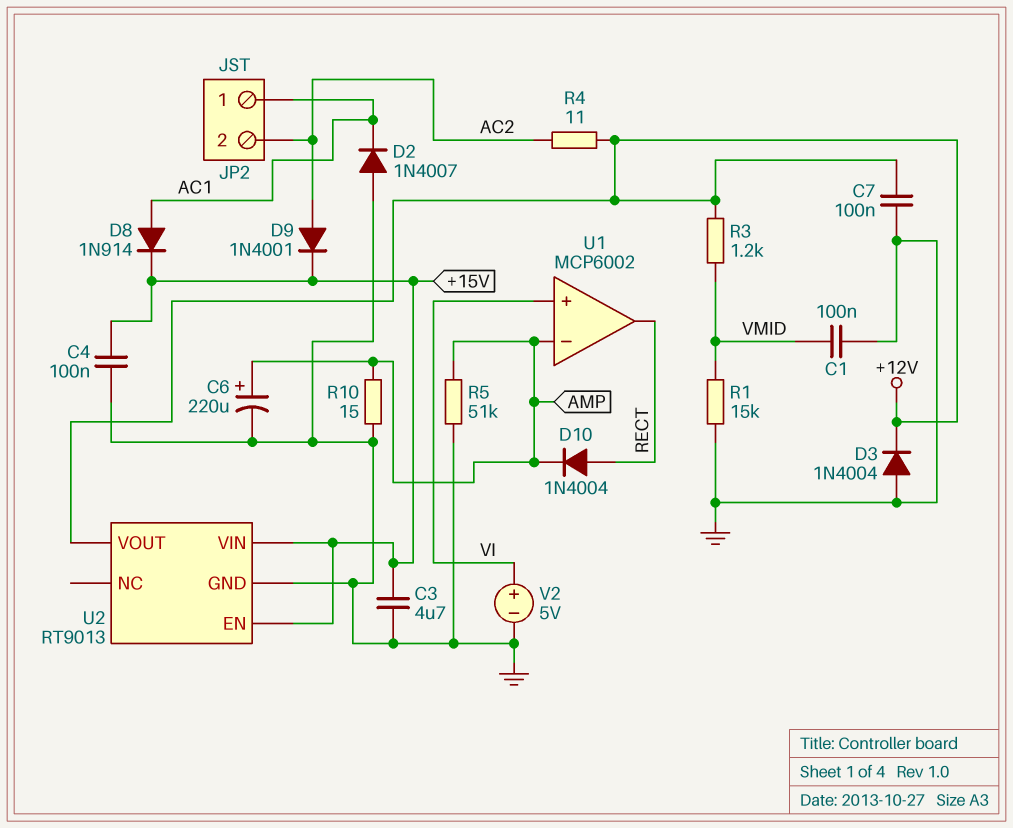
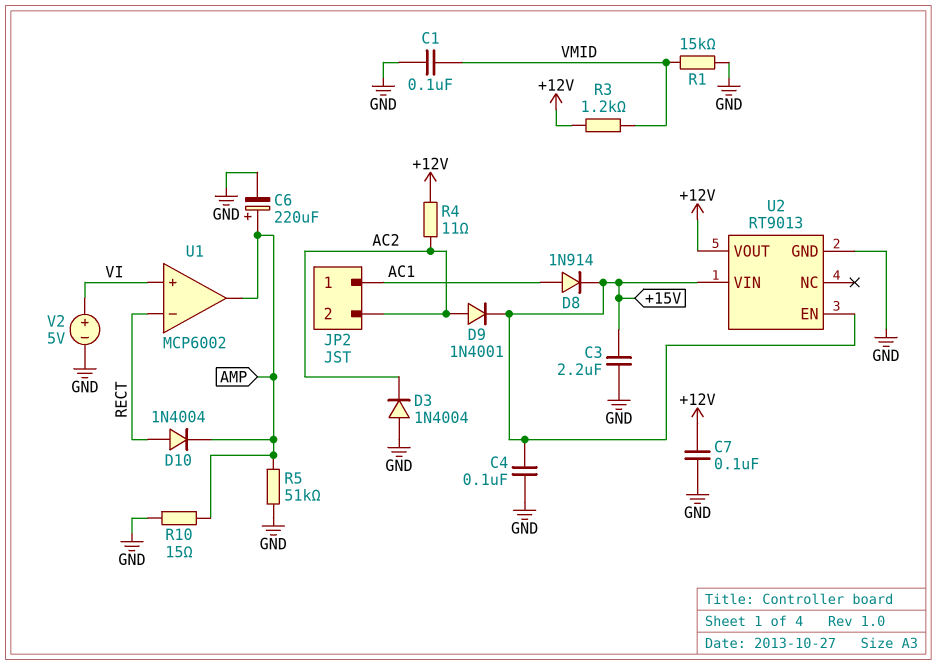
C3: 4.7uF (+15V, GND) -> 2.2uF (+15V, GND)
D2: diode 1N4007 (A GND, K AC1) -> none
D3: diode 1N4004 (A GND, K +12V) -> diode 1N4004 (A GND, K AC2)
U1 pin in-: AMP -> RECT
U1 pin out: RECT -> AMP

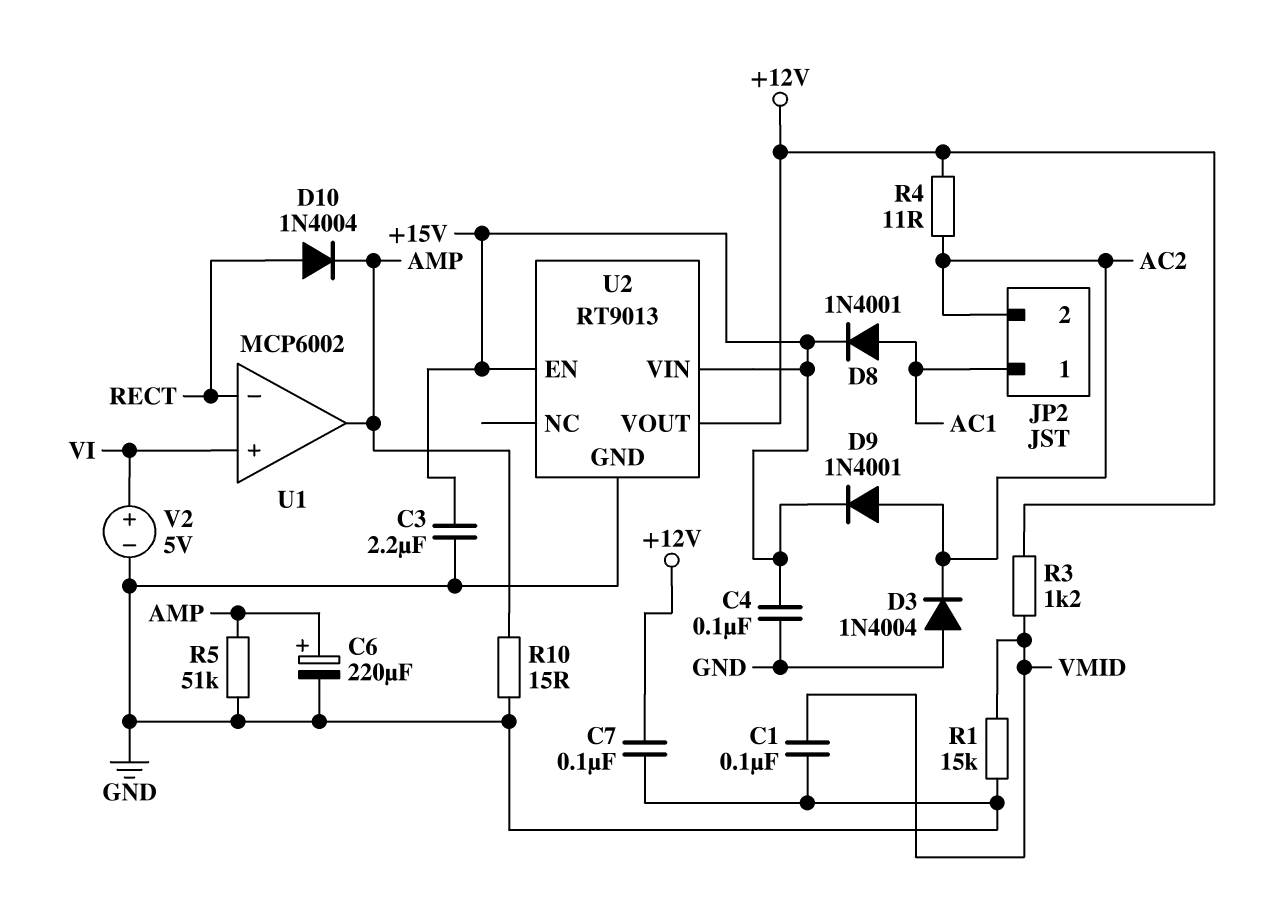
D8: diode 1N914 (A AC1, K +15V) -> diode 1N4001 (A AC1, K +15V)

